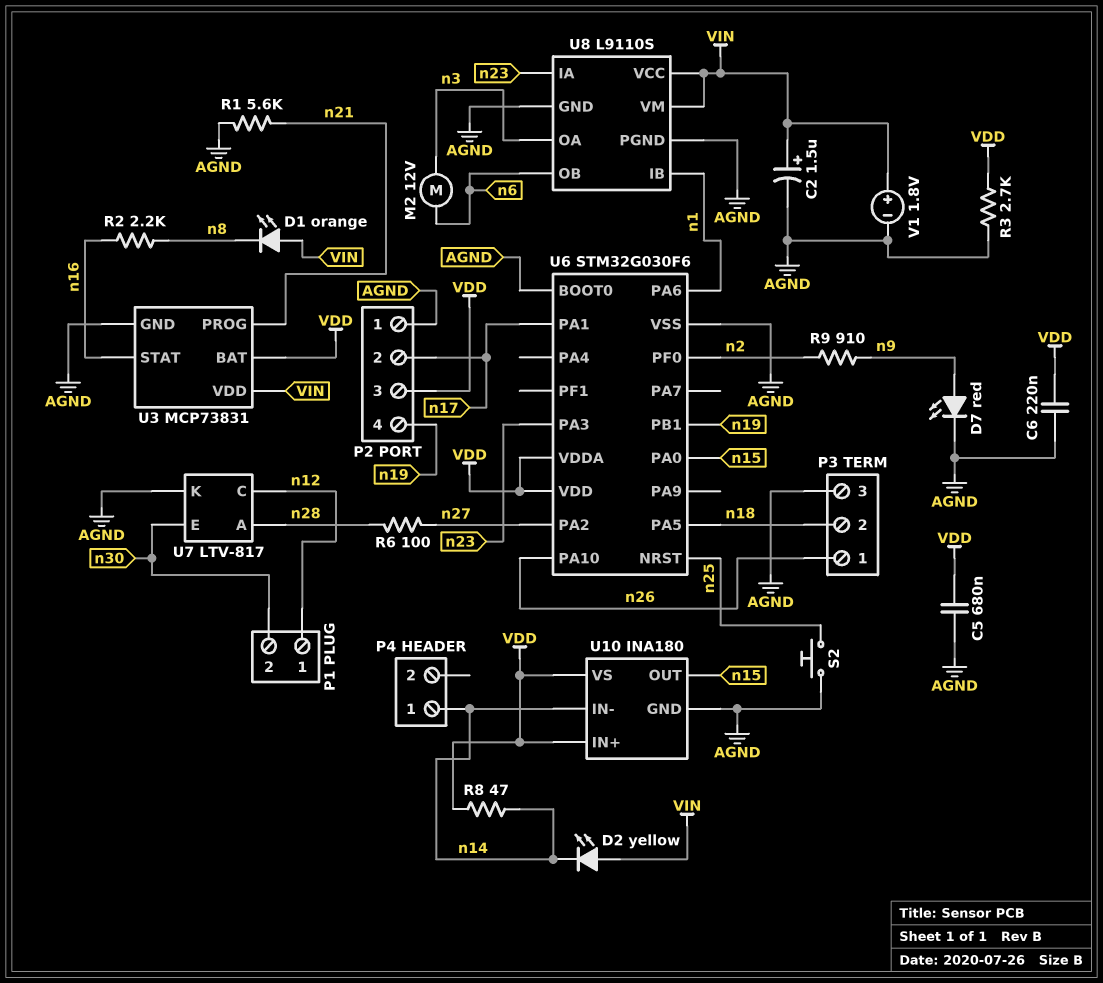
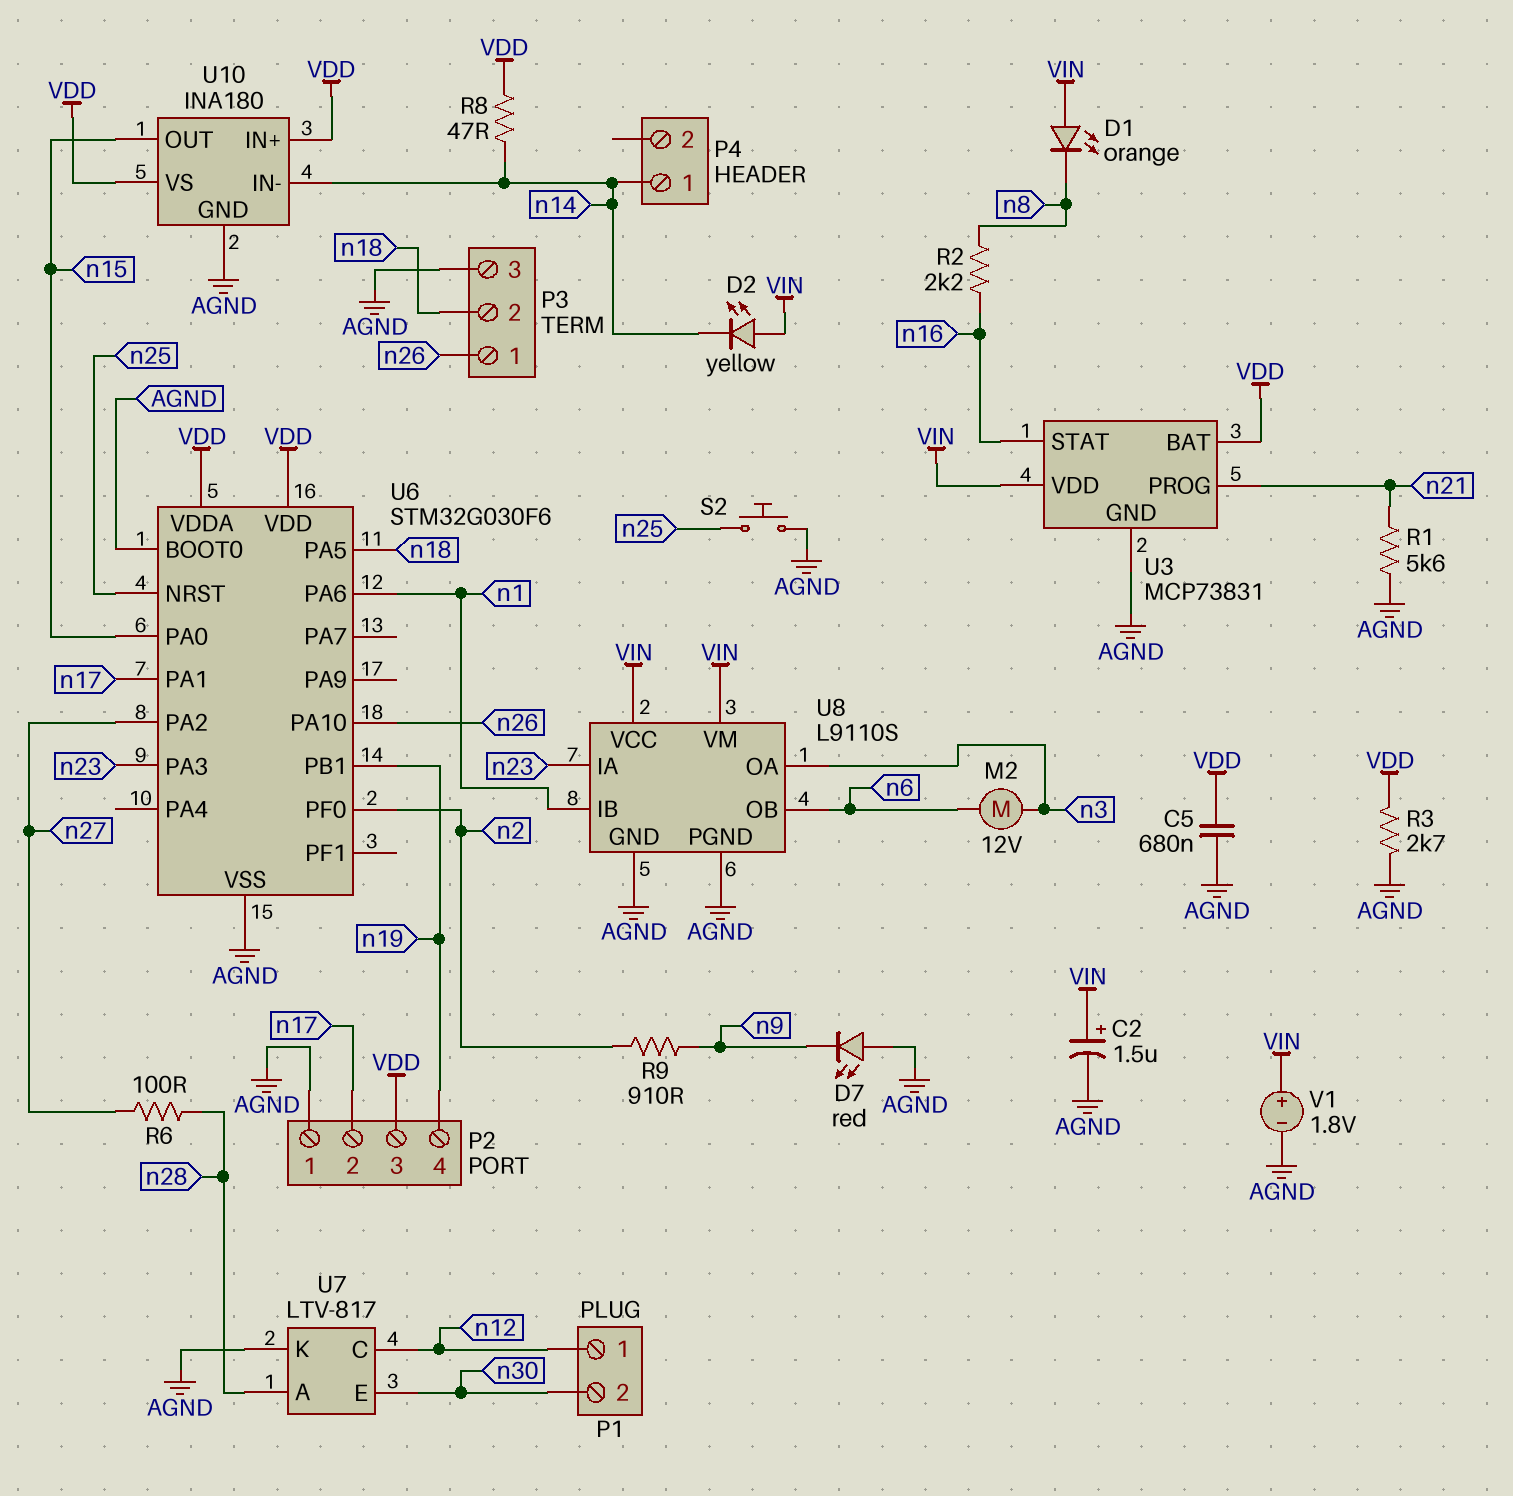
C6: 220nF (AGND, VDD) -> none
D7: LED red (A n9, K AGND) -> LED red (A AGND, K n9)

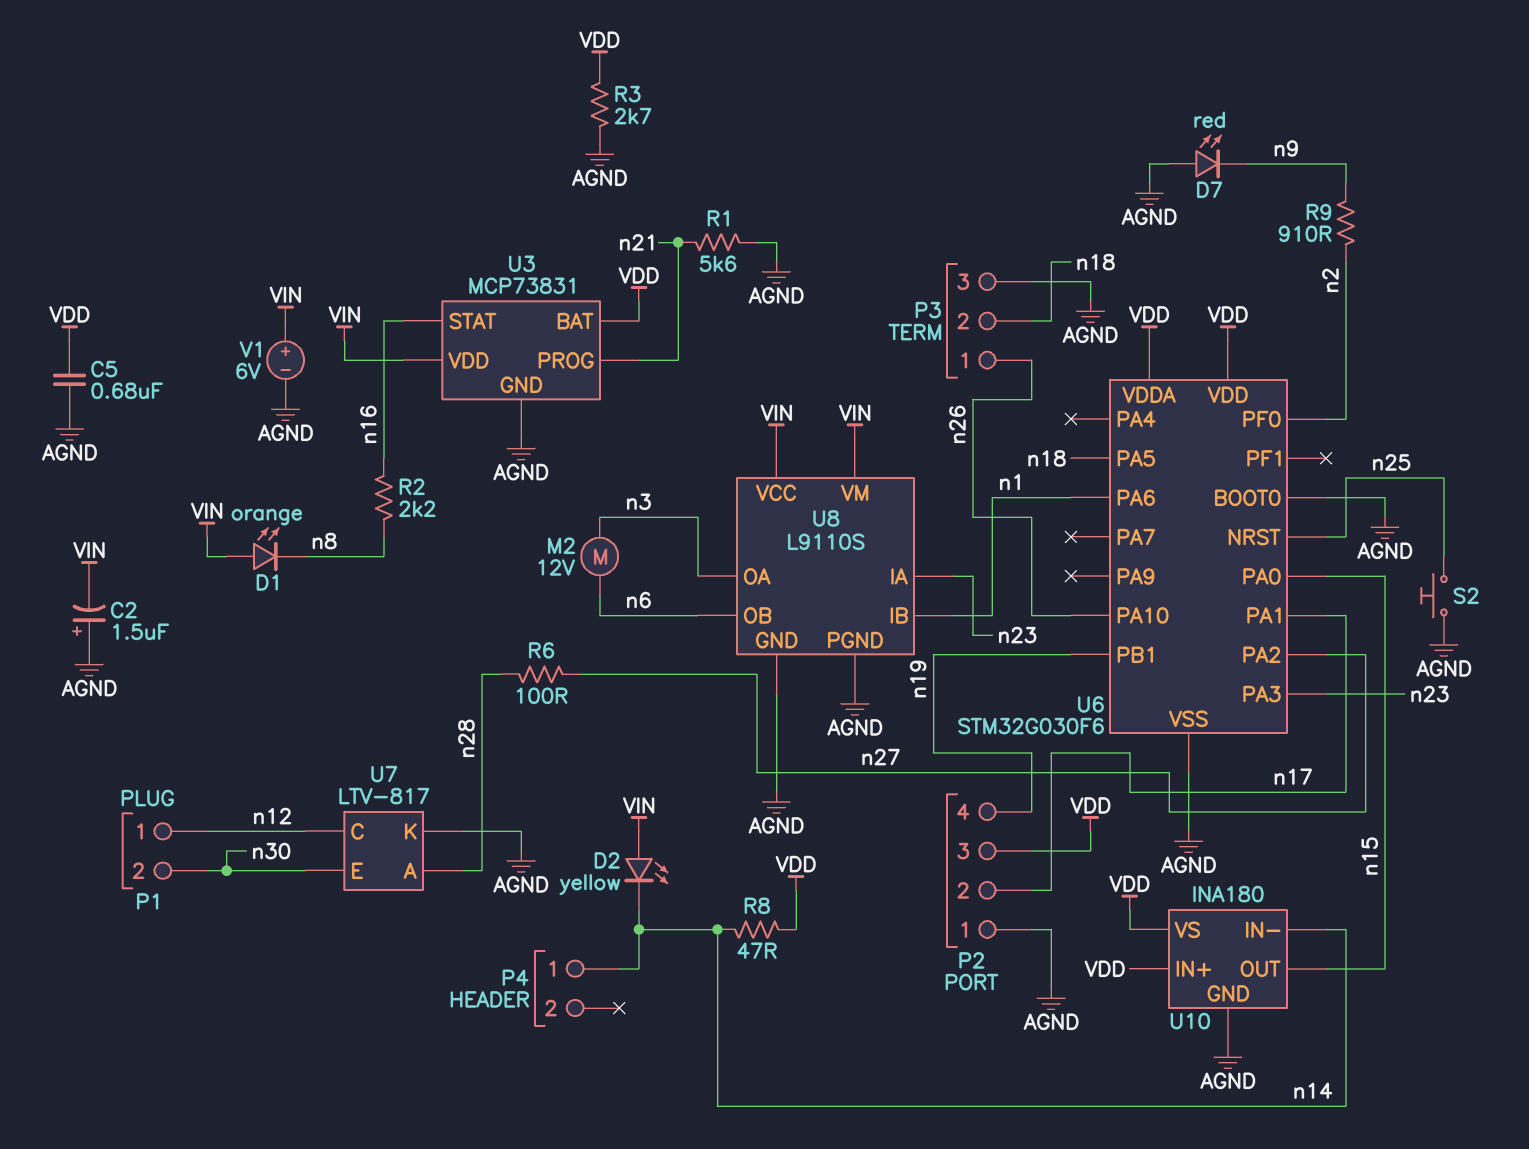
C2: 1.5uF (plus VIN, minus AGND) -> 1.5uF (plus AGND, minus VIN)
V1: 1.8V (plus VIN, minus AGND) -> 6V (plus VIN, minus AGND)

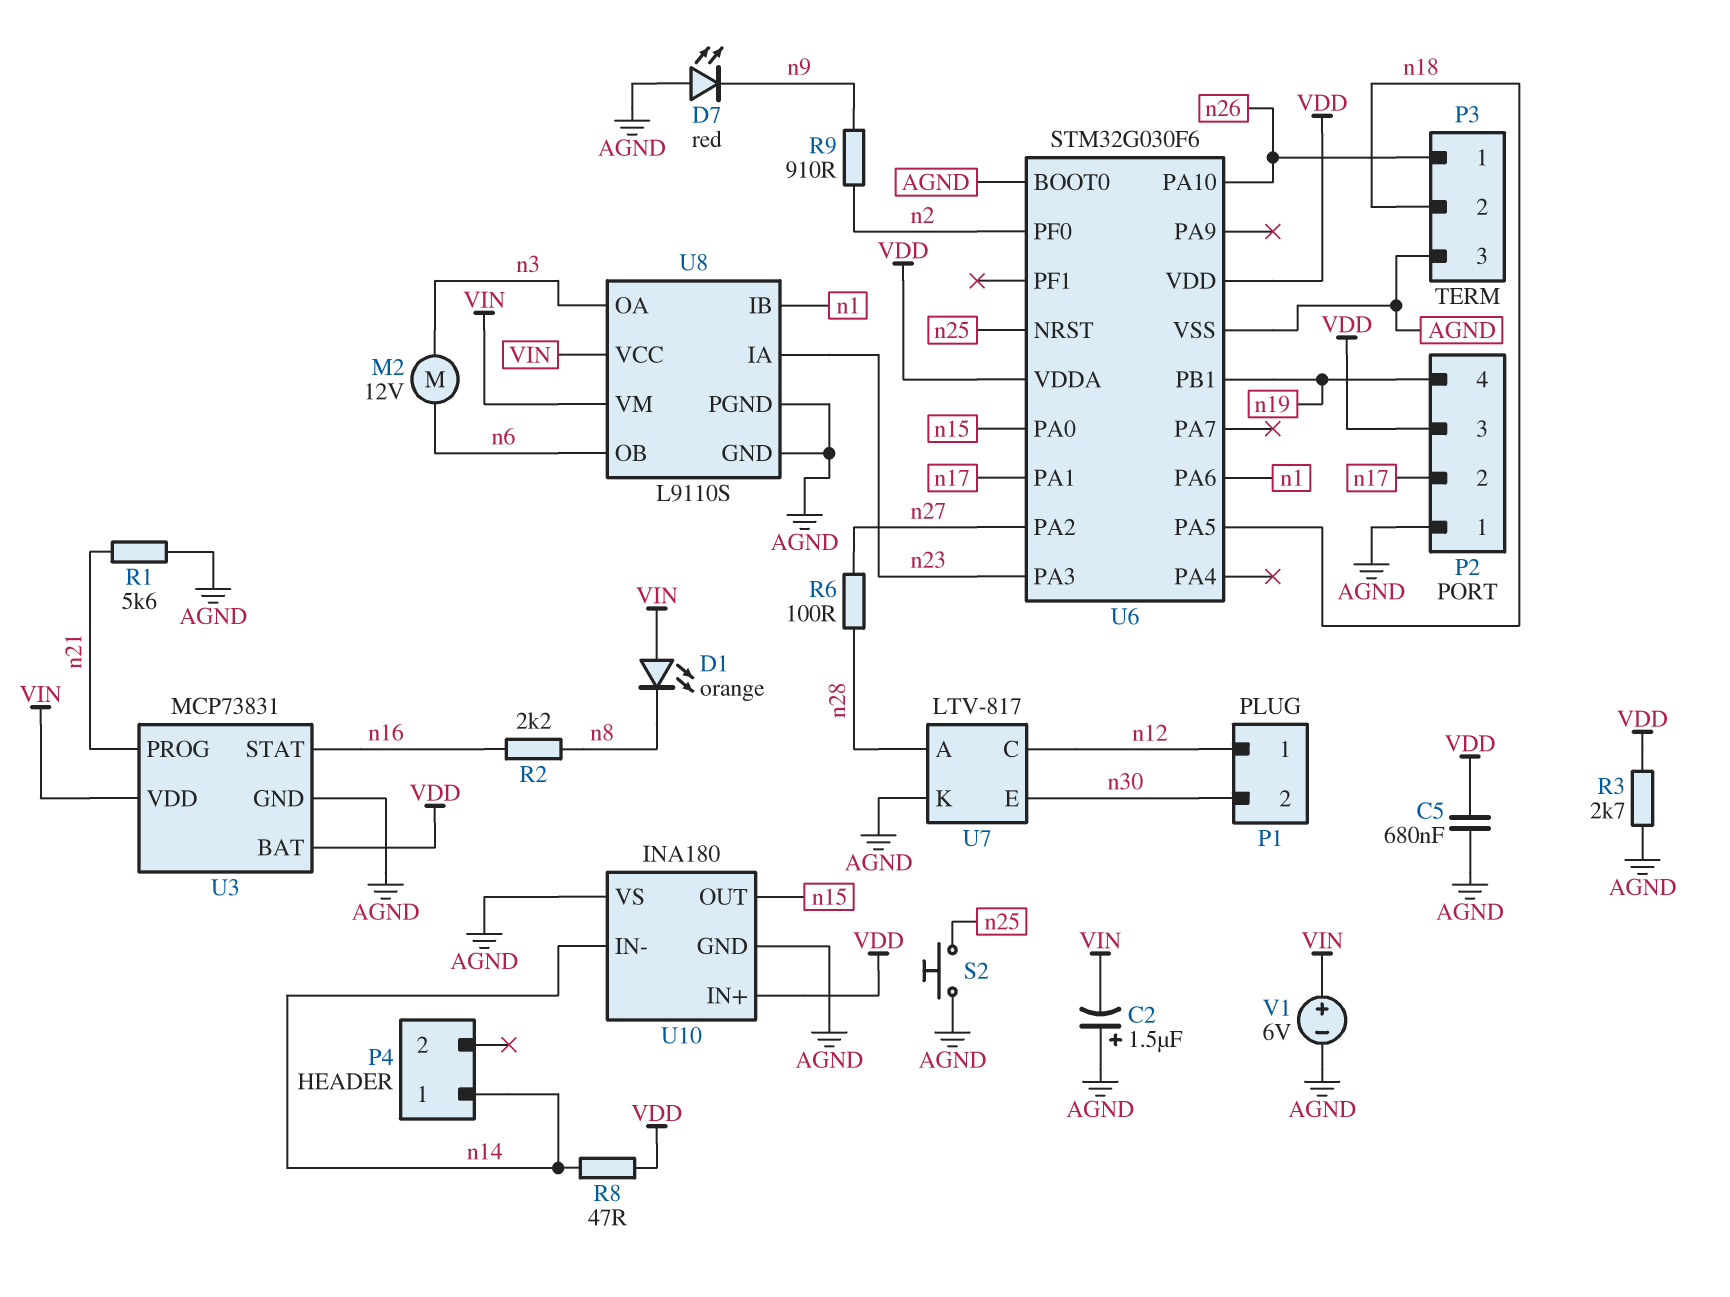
D2: LED yellow (A VIN, K n14) -> none
U10 pin VS: VDD -> AGND

